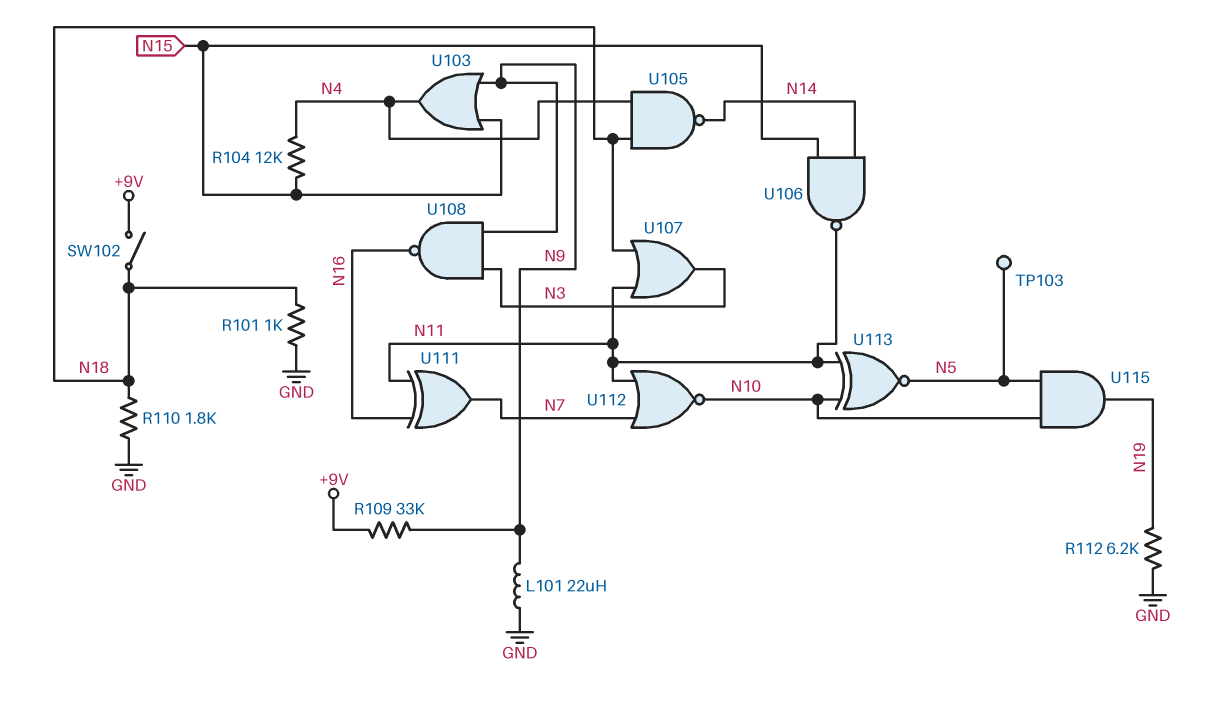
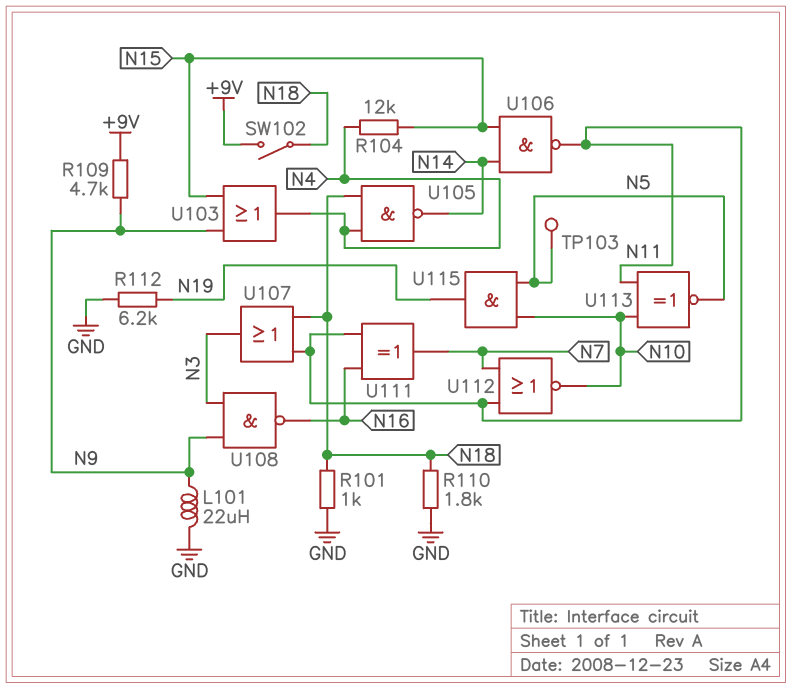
R109: 33k (+9V, N9) -> 4.7k (+9V, N9)

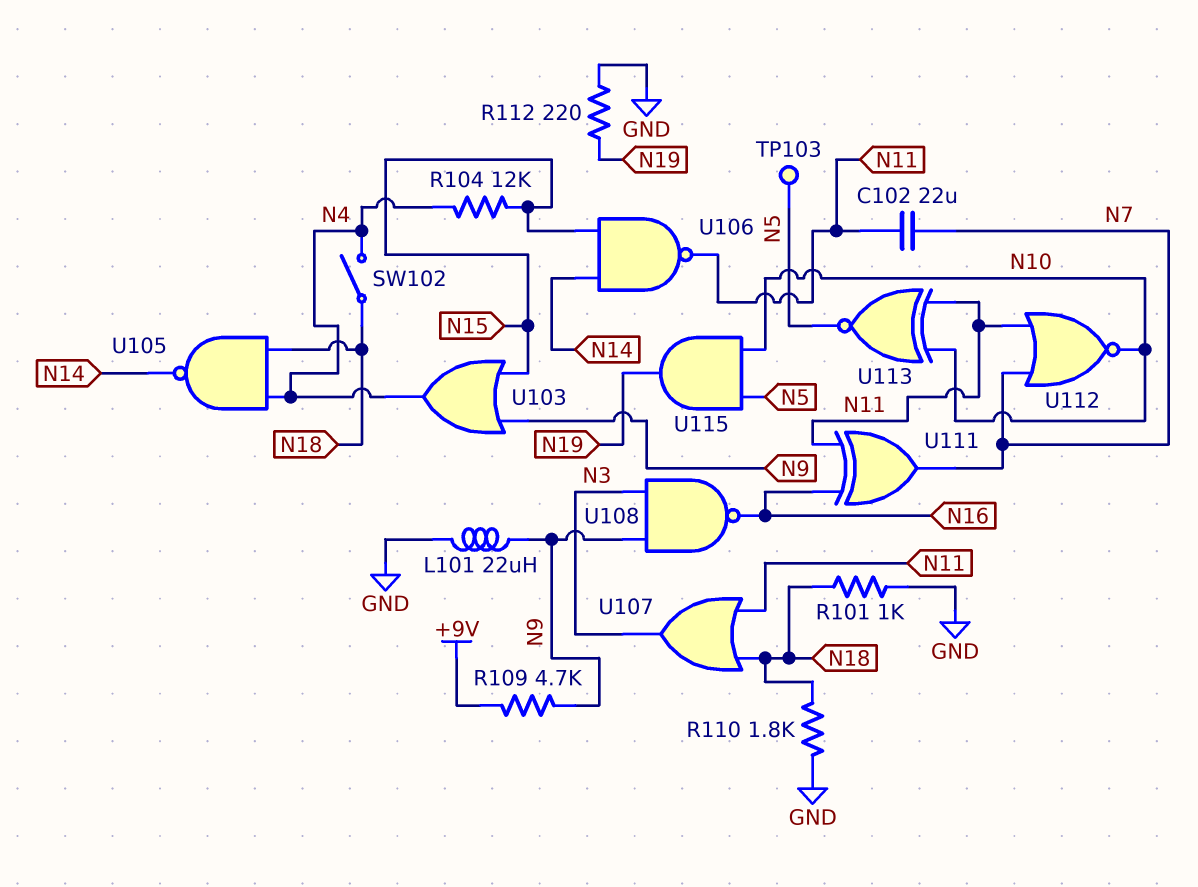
C102: none -> 22uF (N7, N11)
R112: 6.2k (GND, N19) -> 220 (GND, N19)
SW102: switch (+9V, N18) -> switch (N4, N18)

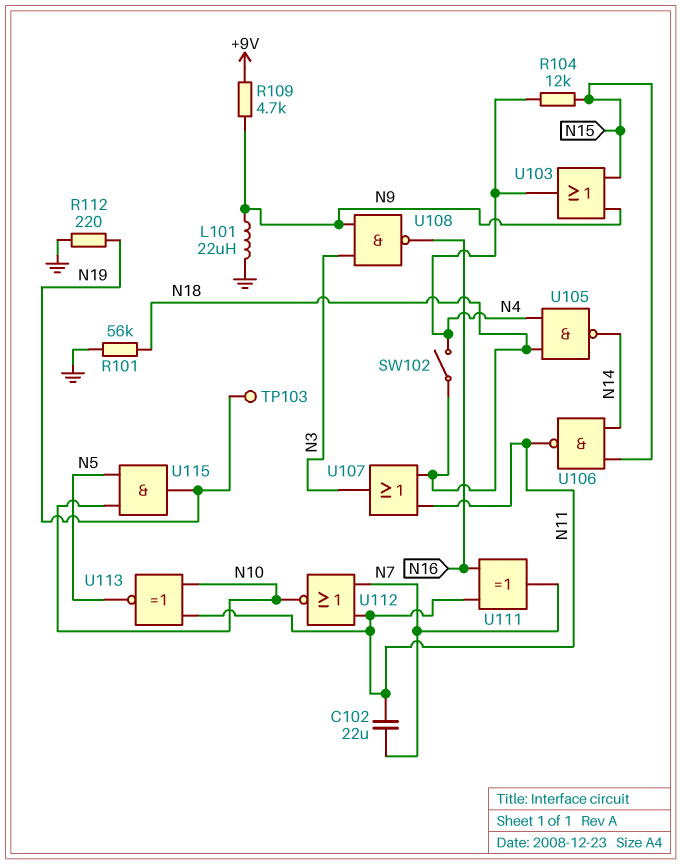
R101: 1k (GND, N18) -> 56k (GND, N18)
R110: 1.8k (GND, N18) -> none
TP103: test point (N5) -> test point (N19)

